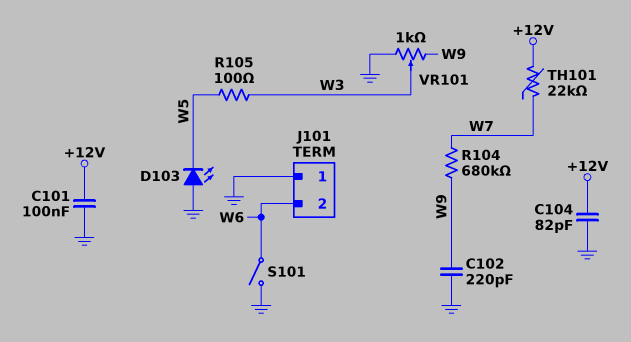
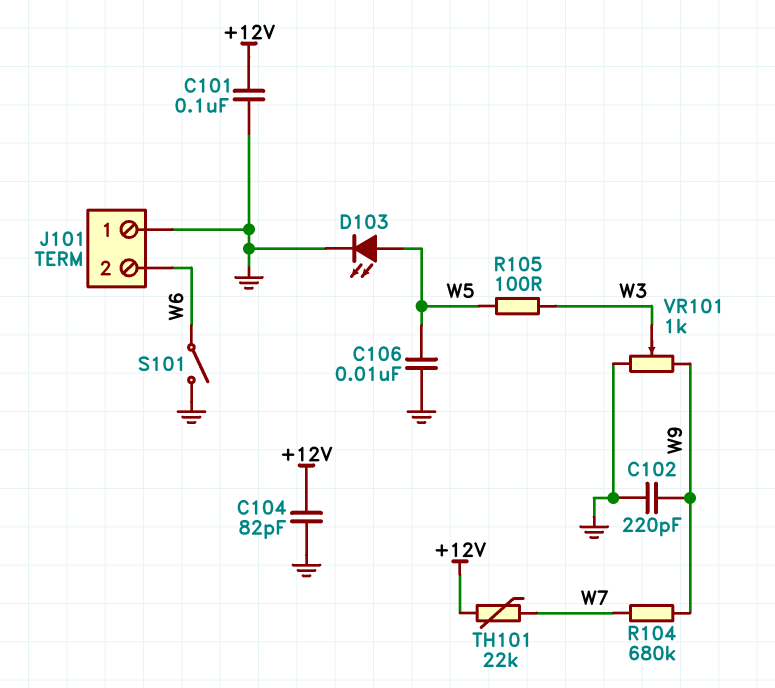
C106: none -> 10nF (GND, W5)
D103: LED (A GND, K W5) -> LED (A W5, K GND)

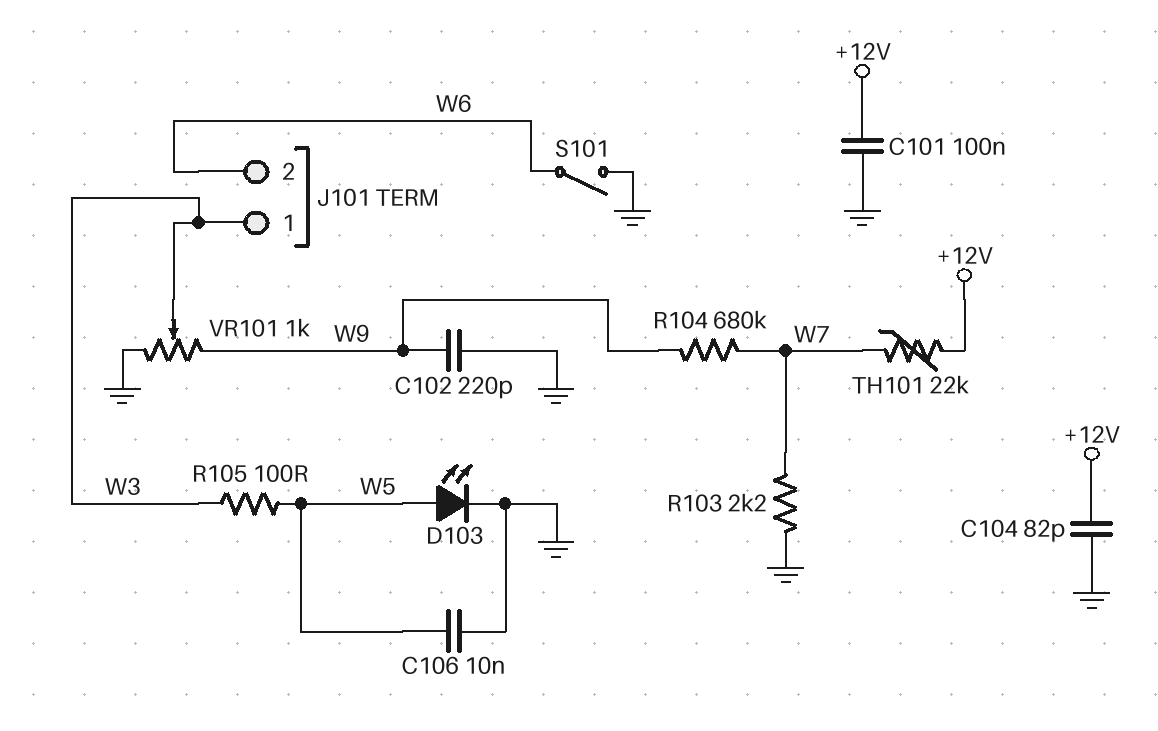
J101 pin 1: GND -> W3
R103: none -> 2.2k (GND, W7)

